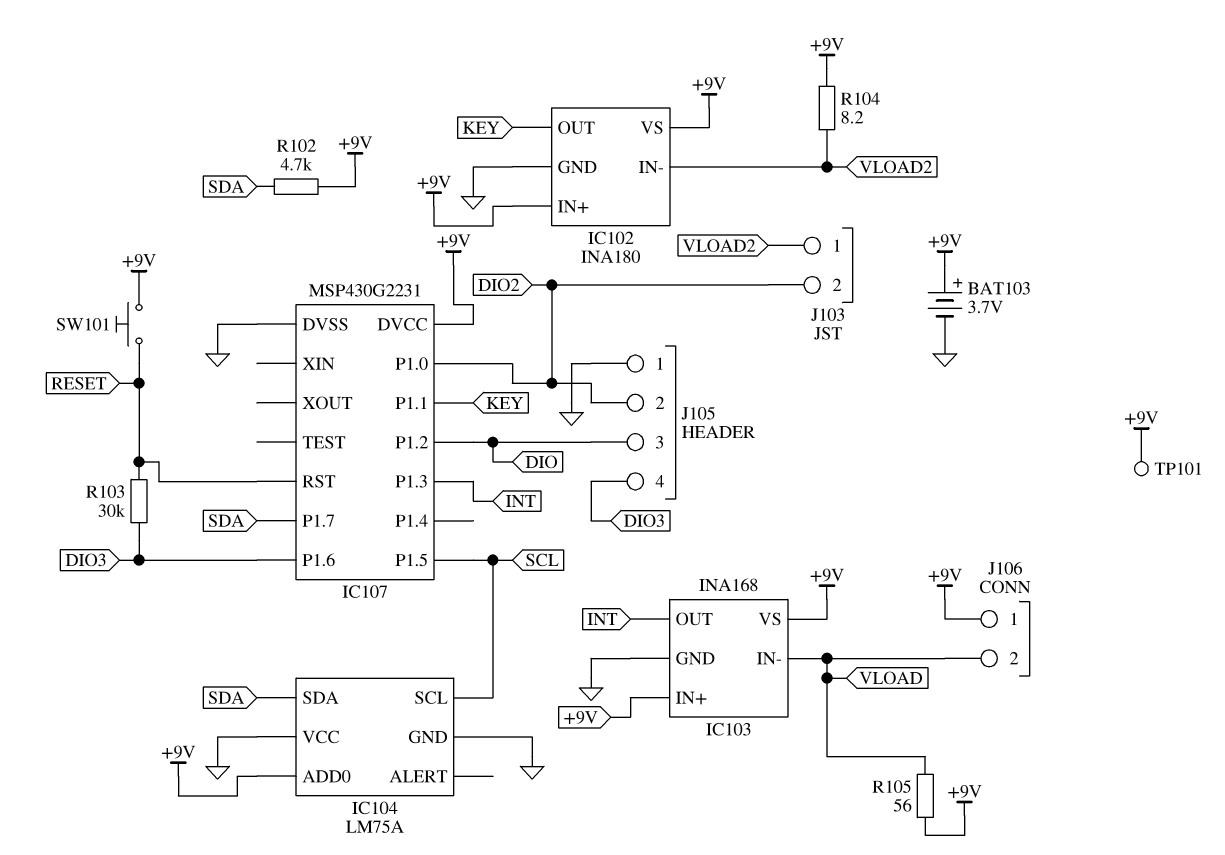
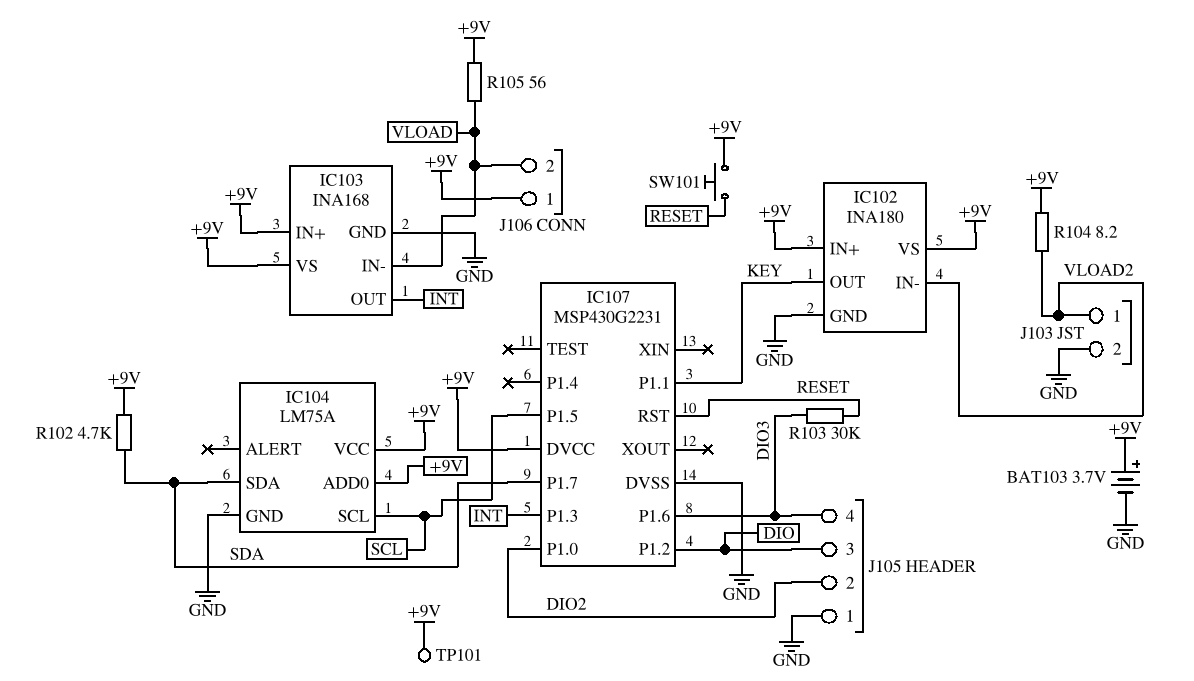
IC104 pin VCC: GND -> +9V
J103 pin 2: DIO2 -> GND

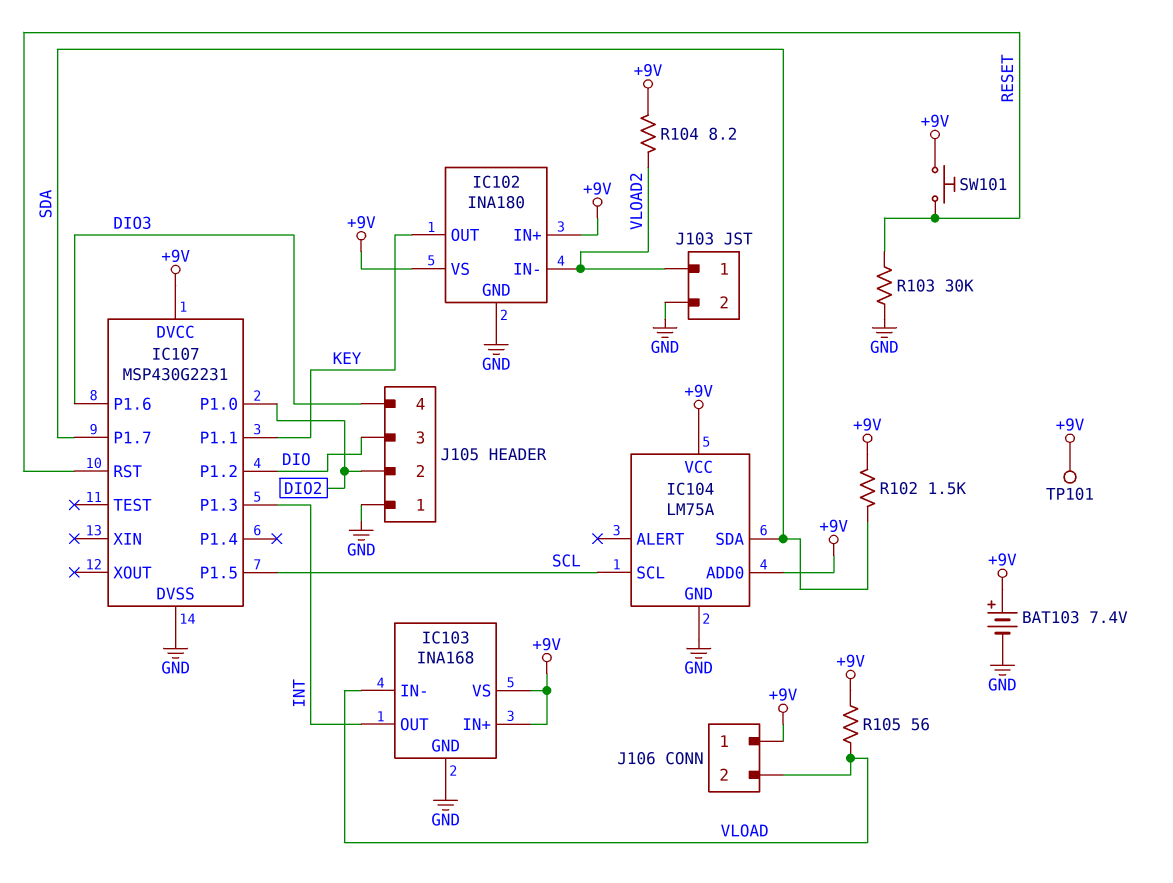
BAT103: 3.7V (plus +9V, minus GND) -> 7.4V (plus +9V, minus GND)
R102: 4.7k (+9V, SDA) -> 1.5k (+9V, SDA)
R103: 30k (DIO3, RESET) -> 30k (GND, RESET)

